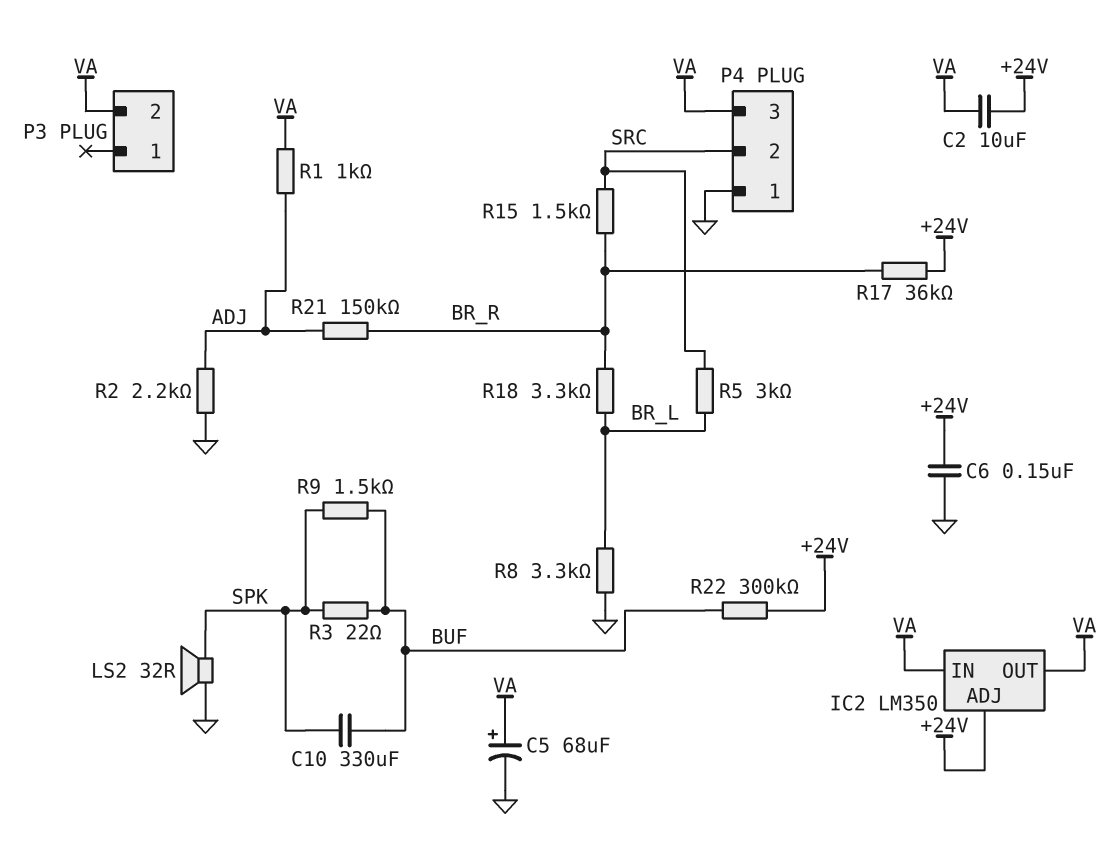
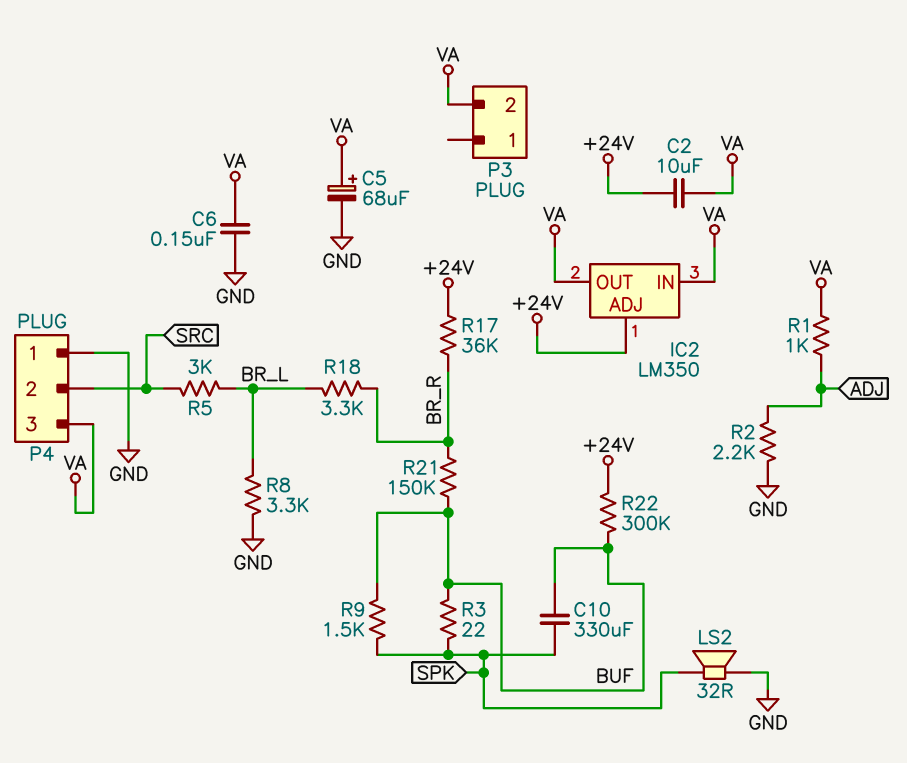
C6: 150nF (+24V, GND) -> 150nF (GND, VA)
R15: 1.5k (BR_R, SRC) -> none
R21: 150k (ADJ, BR_R) -> 150k (BR_R, BUF)

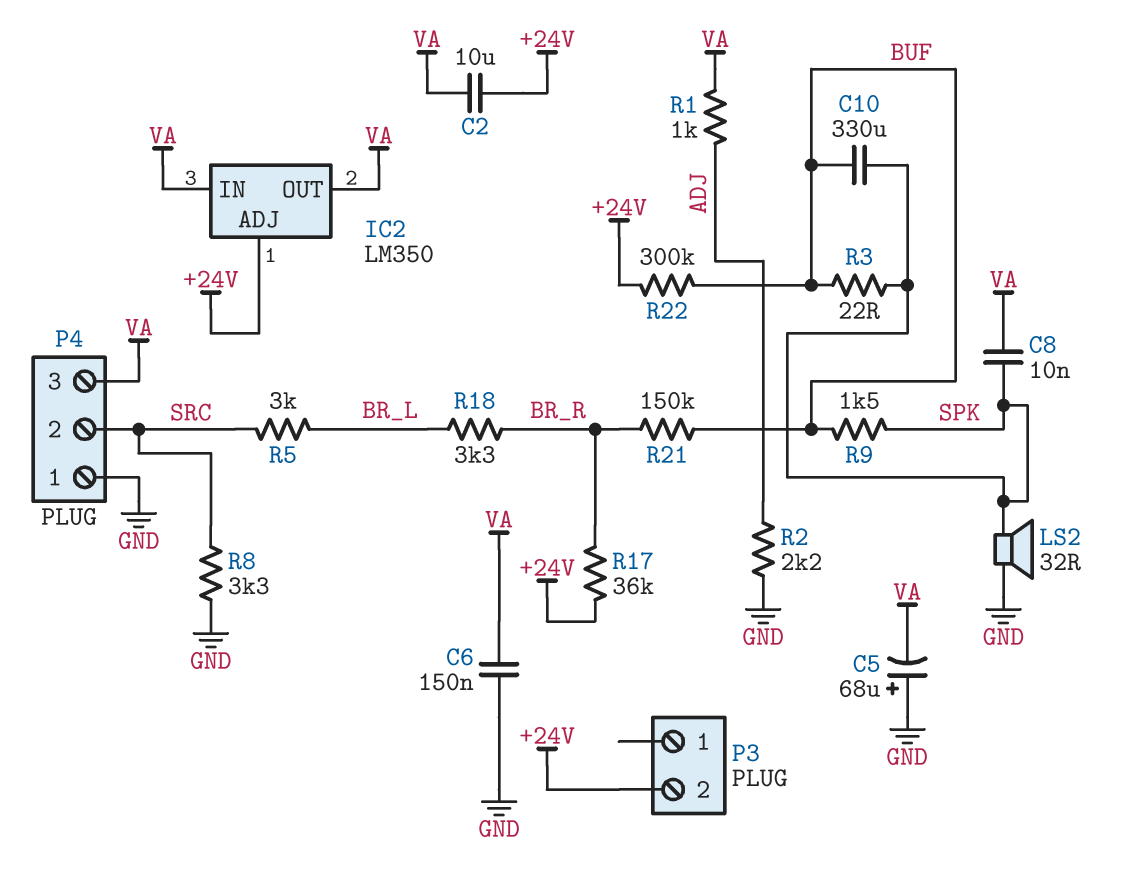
C5: 68uF (plus VA, minus GND) -> 68uF (plus GND, minus VA)
C8: none -> 10nF (SPK, VA)
P3 pin 2: VA -> +24V
R8: 3.3k (BR_L, GND) -> 3.3k (GND, SRC)

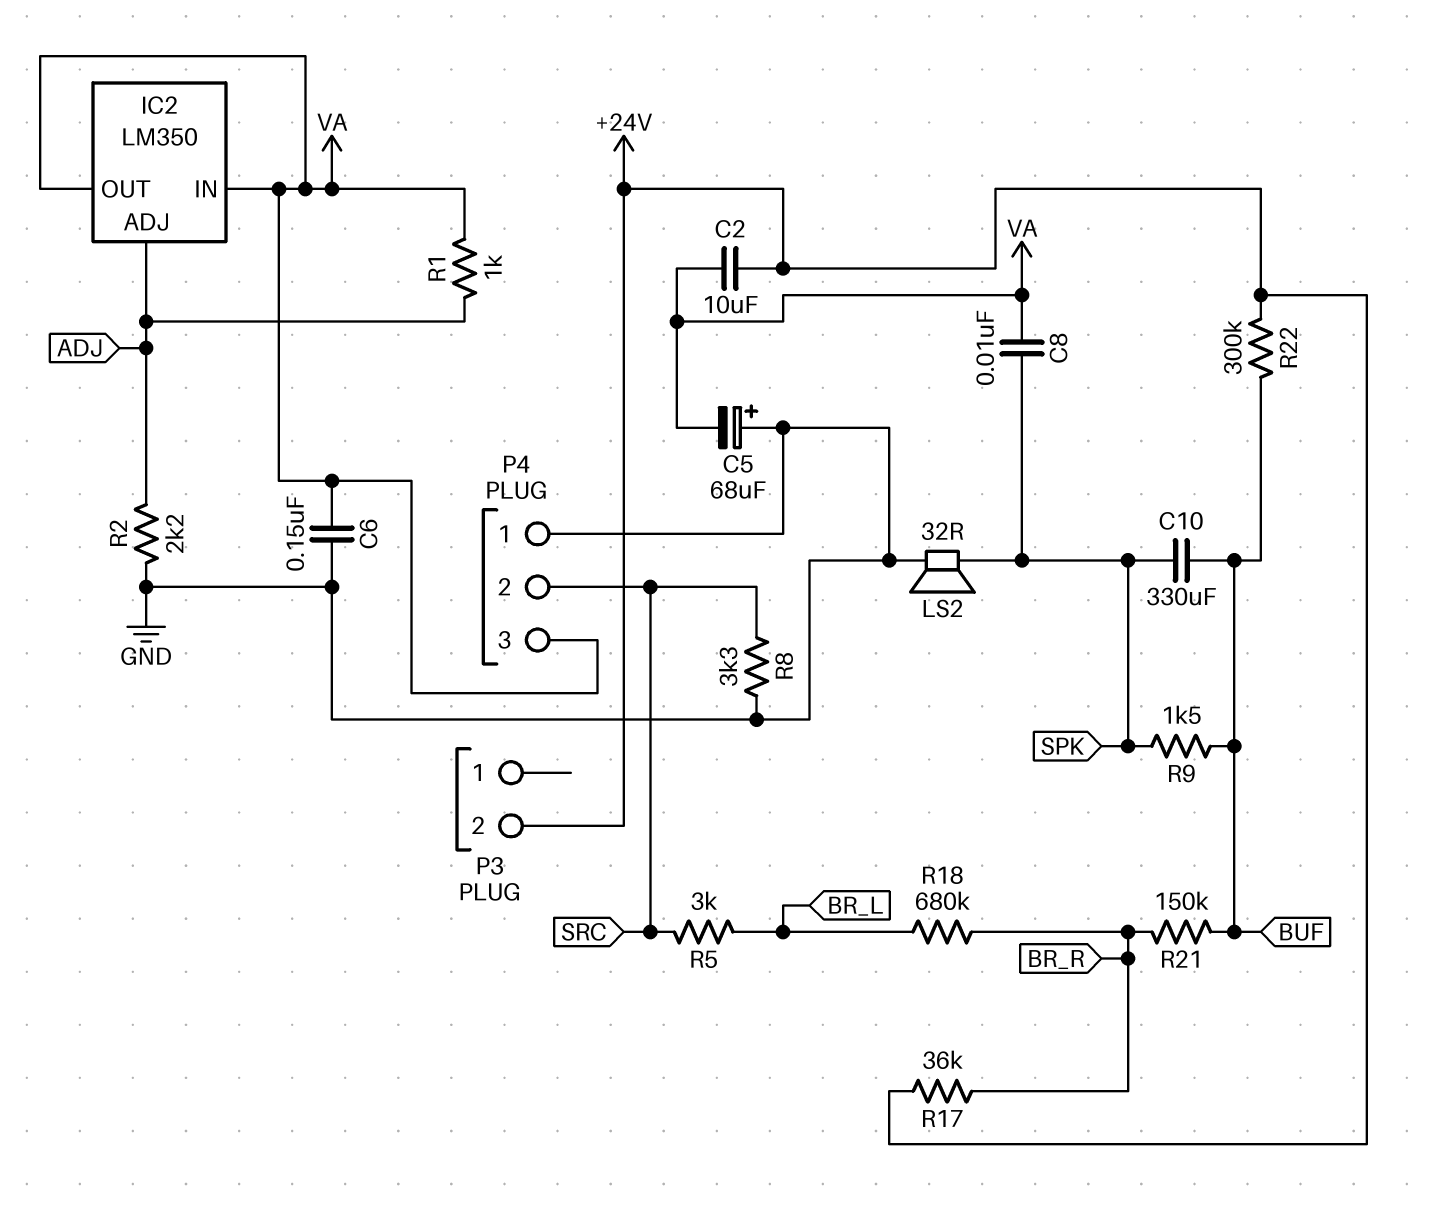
IC2 pin ADJ: +24V -> ADJ
R3: 22 (BUF, SPK) -> none
R18: 3.3k (BR_L, BR_R) -> 680k (BR_L, BR_R)

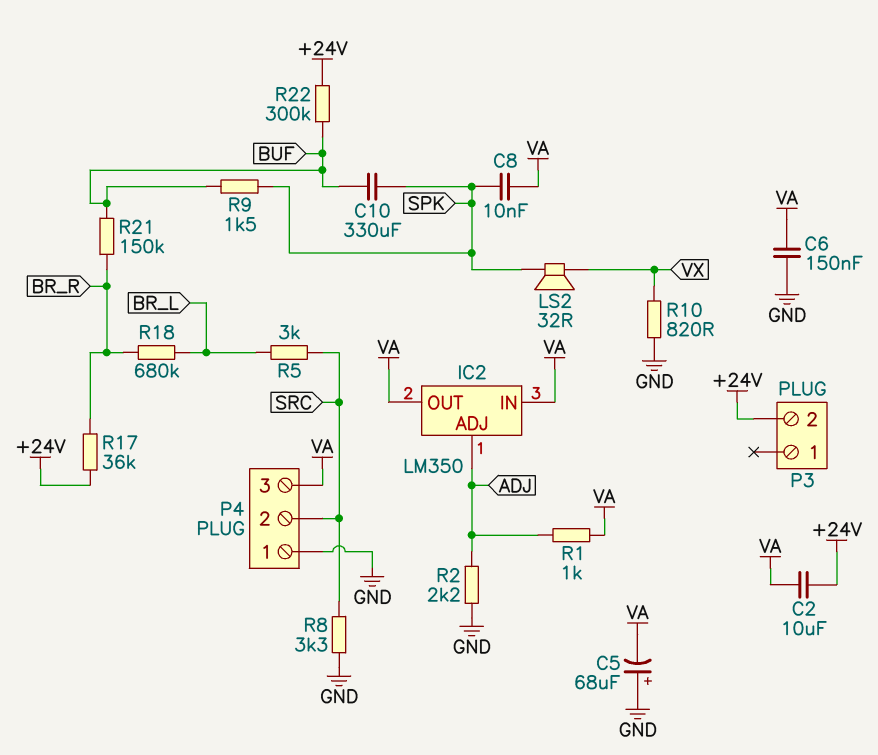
LS2: speaker 32R (GND, SPK) -> speaker 32R (SPK, VX)
R10: none -> 820 (GND, VX)

